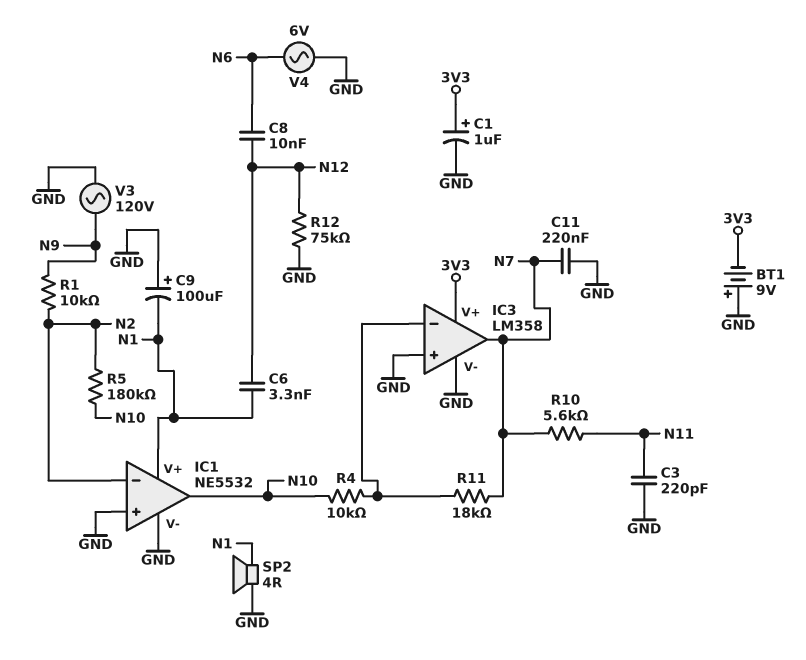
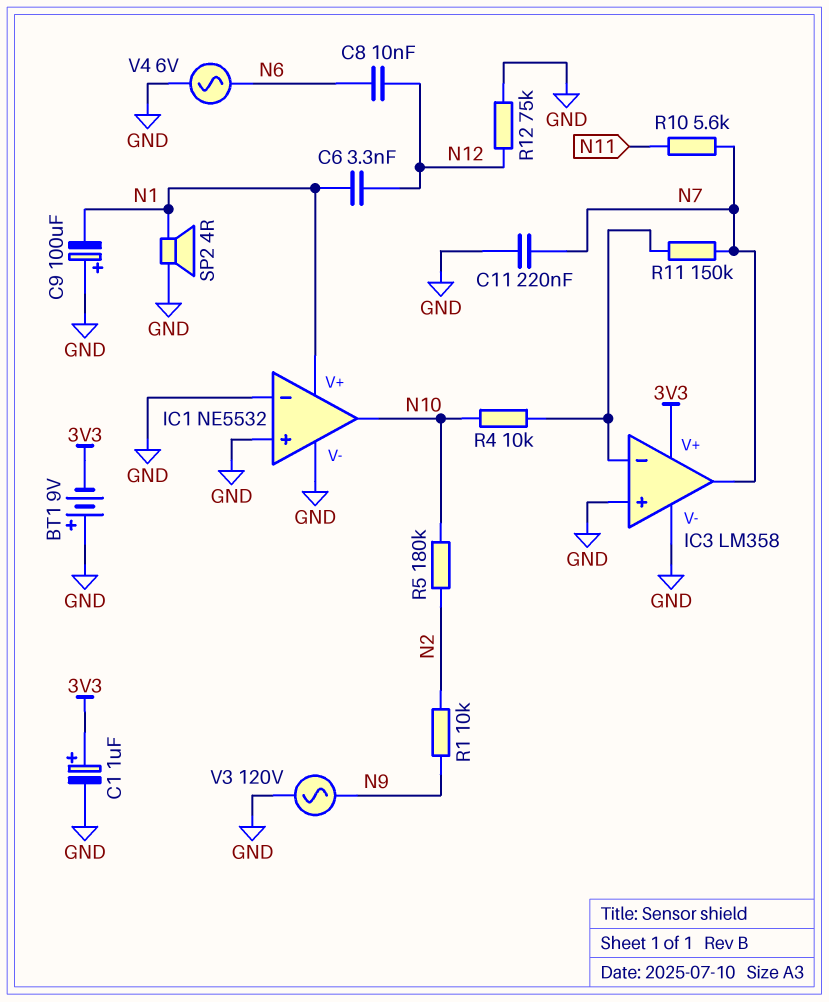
C3: 220pF (GND, N11) -> none
IC1 pin in-: N2 -> GND
R11: 18k (IC3/in-, N7) -> 150k (IC3/in-, N7)

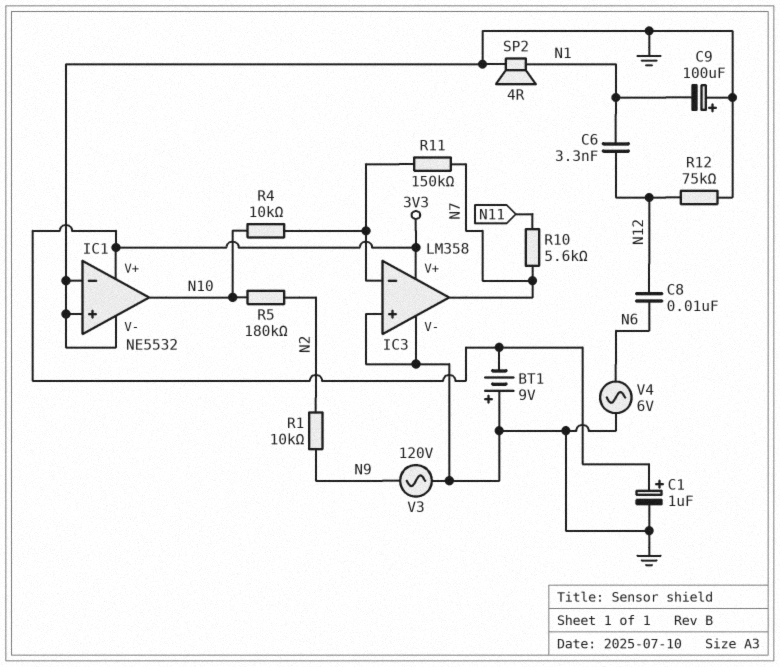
C11: 220nF (GND, N7) -> none
IC1 pin V+: N1 -> 3V3

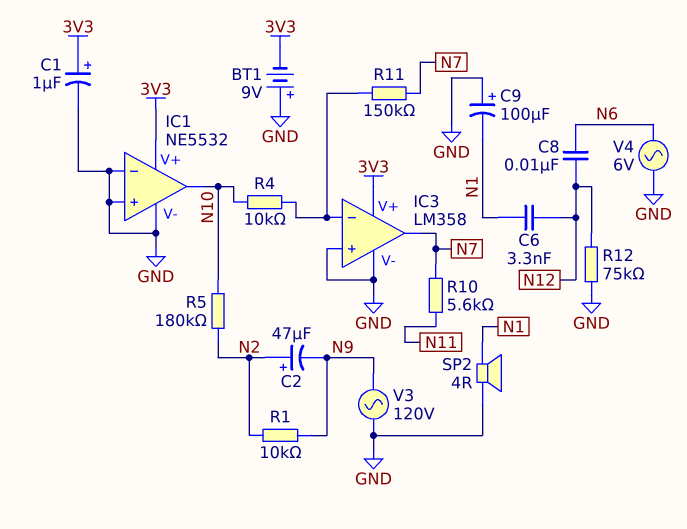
C2: none -> 47uF (plus N2, minus N9)

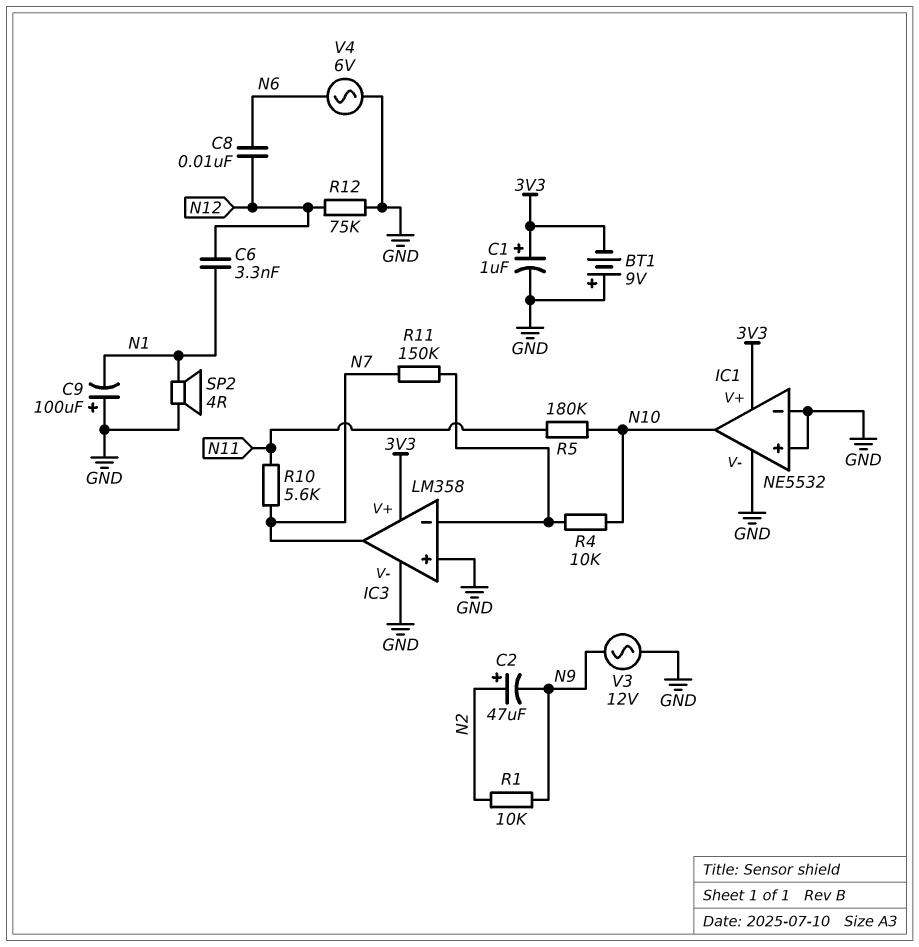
R5: 180k (N2, N10) -> 180k (N10, N11)
V3: AC 120V (GND, N9) -> AC 12V (GND, N9)

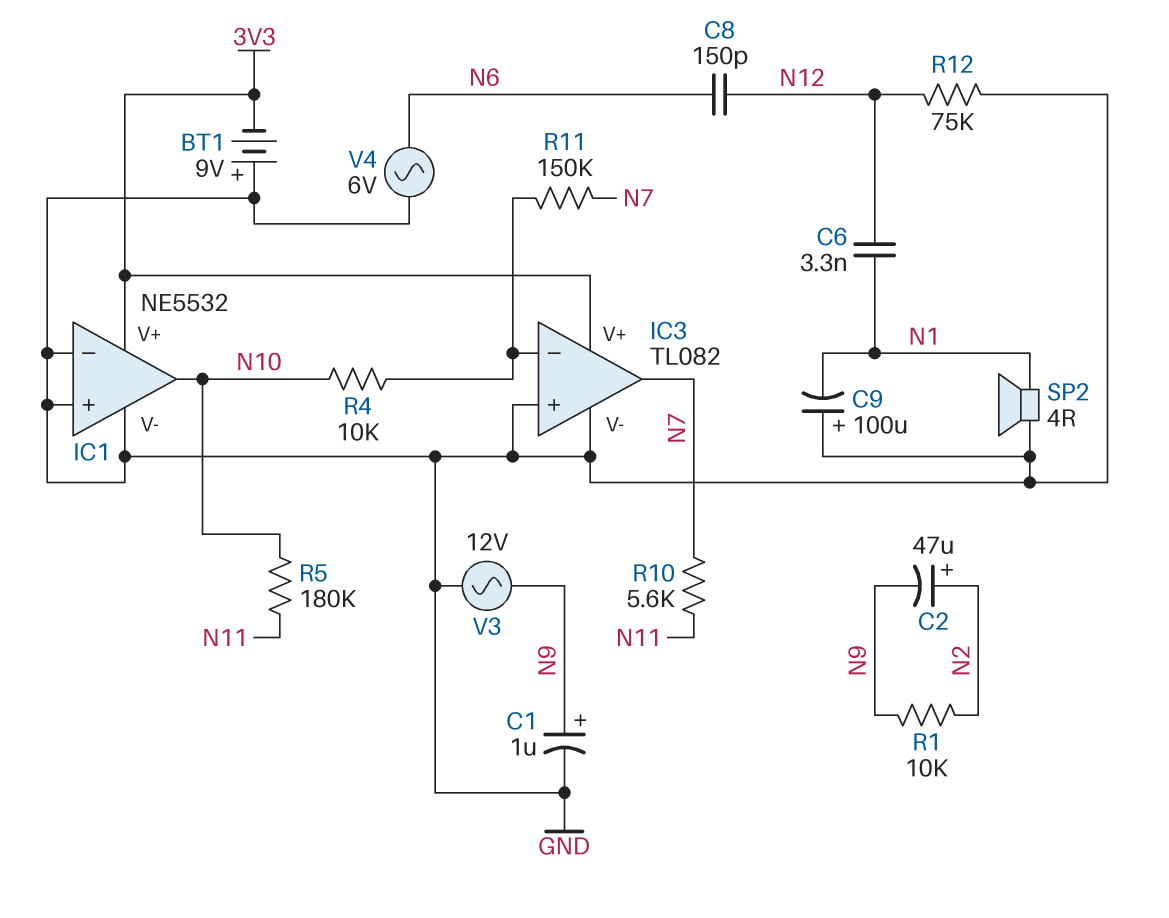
C1: 1uF (plus 3V3, minus GND) -> 1uF (plus N9, minus GND)
C8: 10nF (N6, N12) -> 150pF (N6, N12)
IC3: LM358 -> TL082

